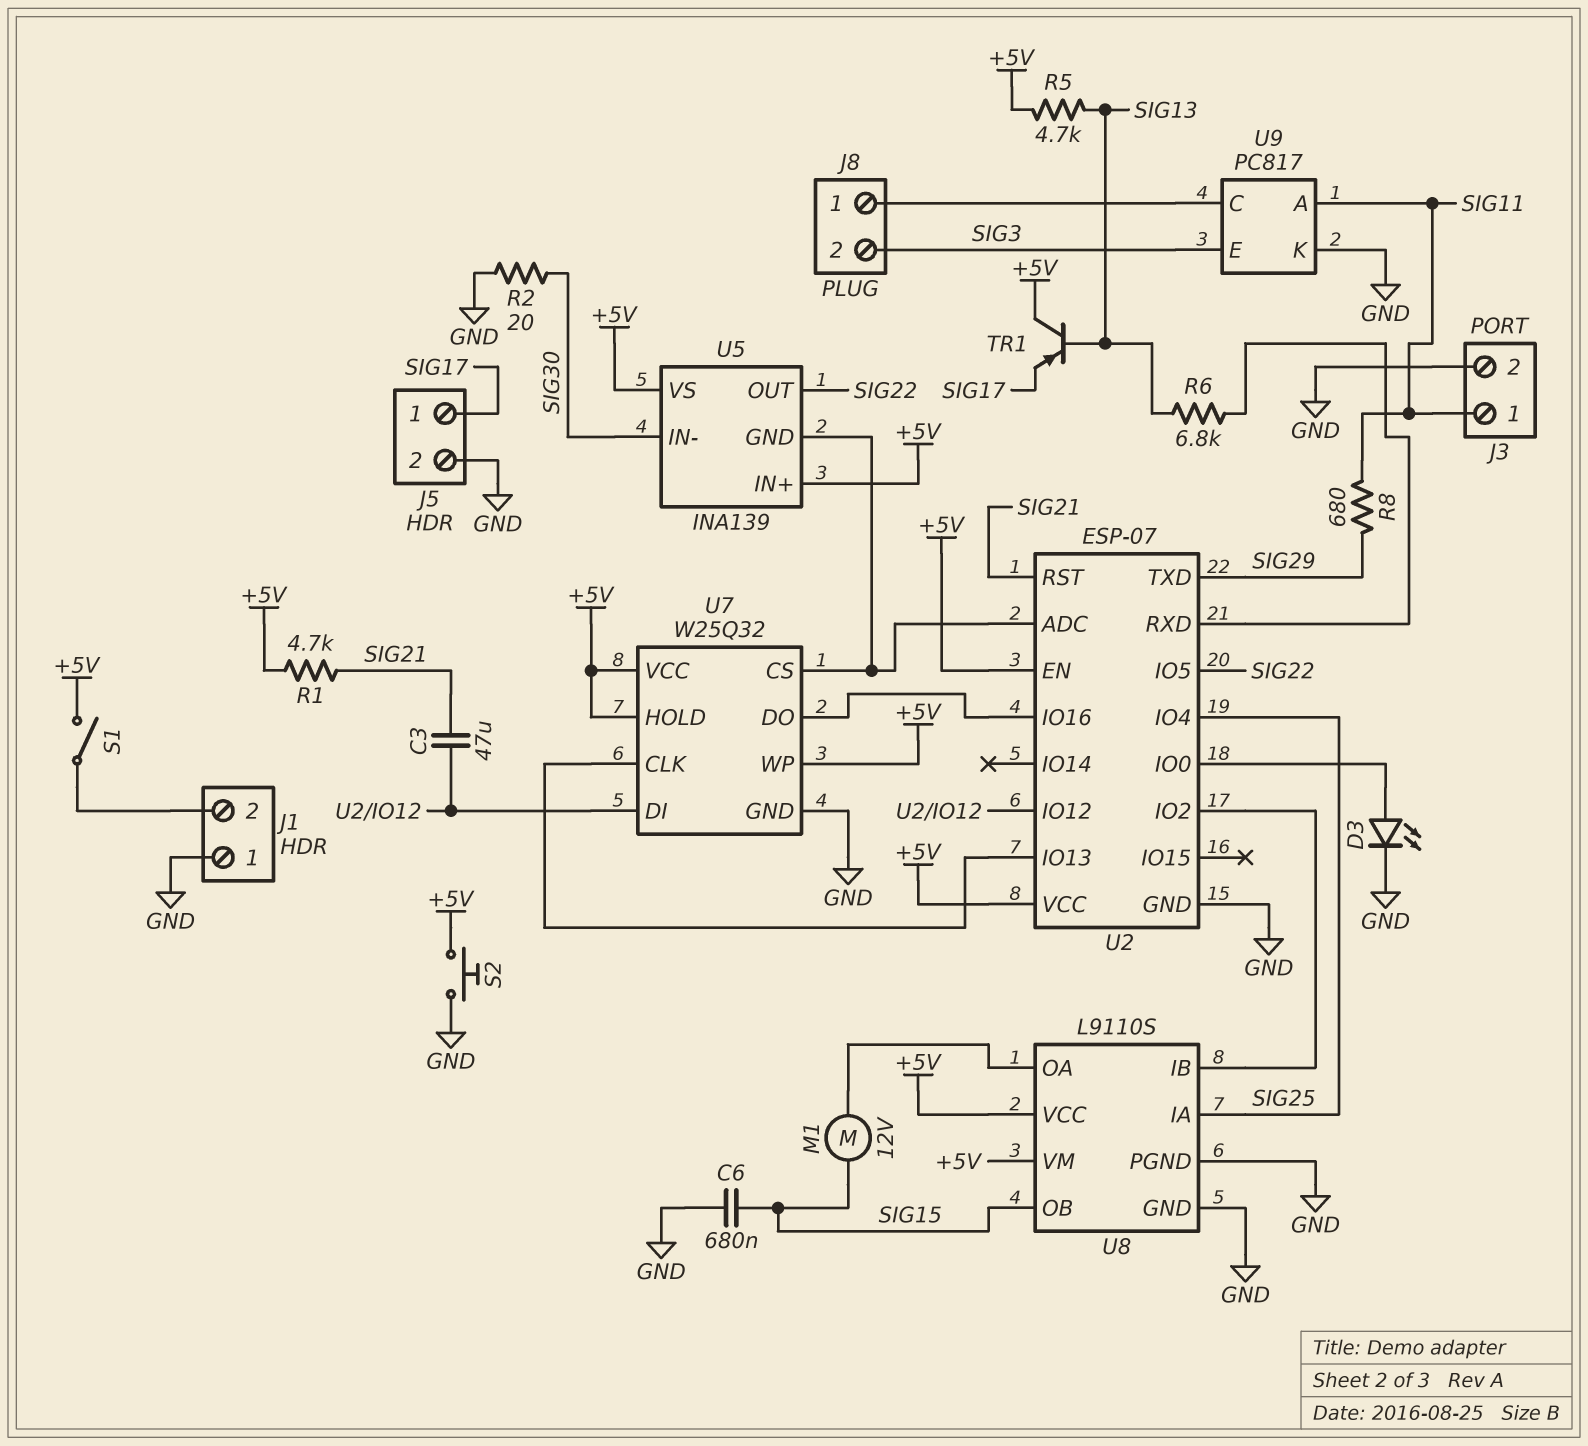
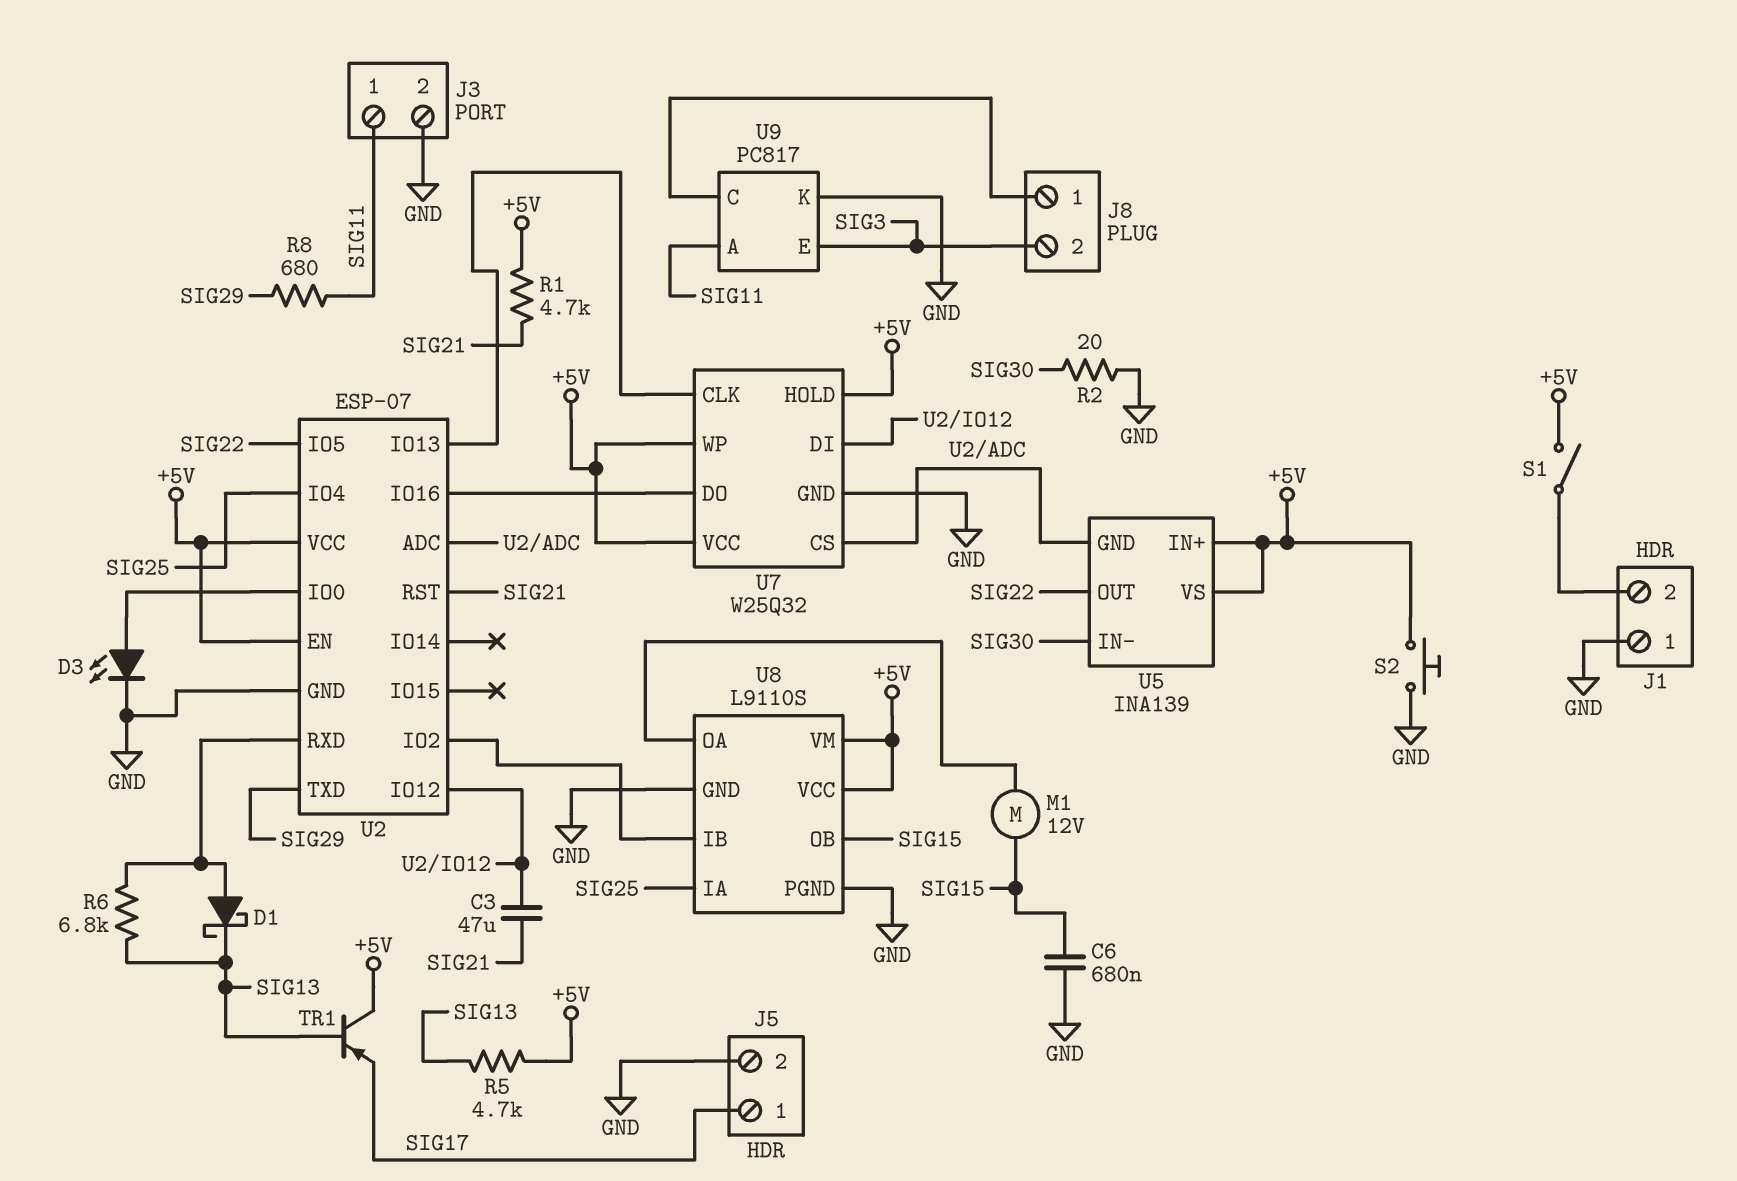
D1: none -> schottky (A U2/RXD, K SIG13)

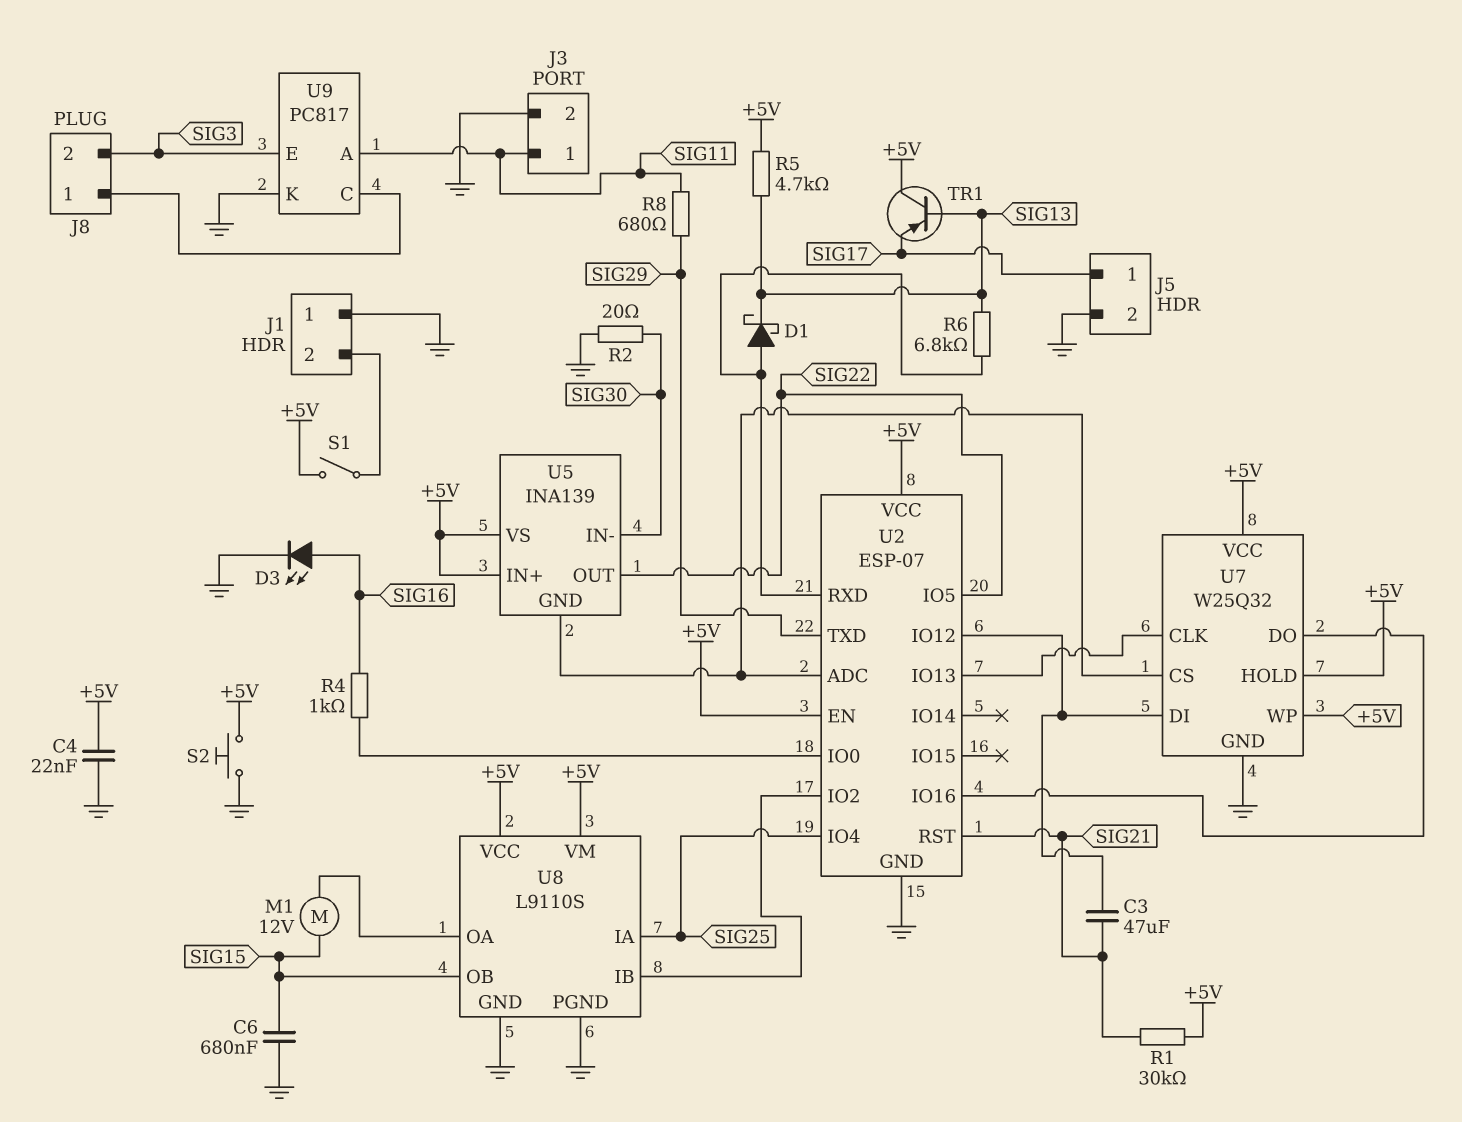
C4: none -> 22nF (+5V, GND)
D3: LED (A U2/IO0, K GND) -> LED (A SIG16, K GND)
R1: 4.7k (+5V, SIG21) -> 30k (+5V, SIG21)
R4: none -> 1k (SIG16, U2/IO0)

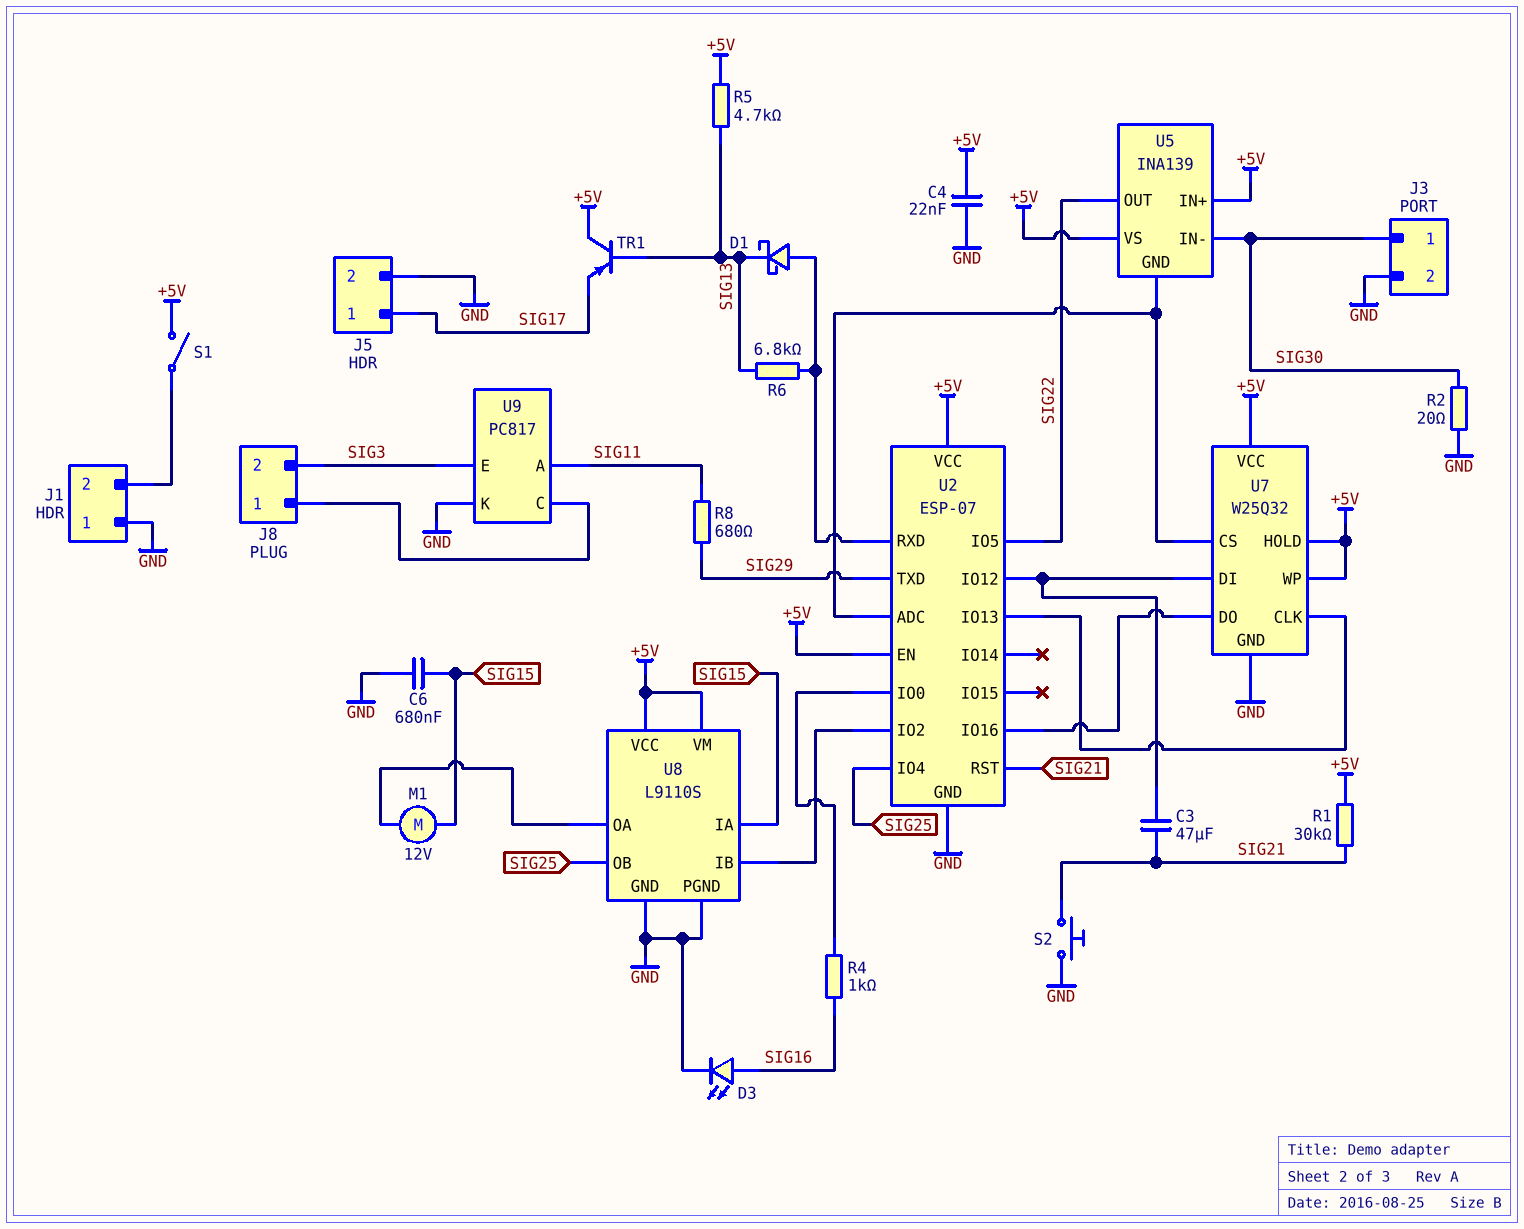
J3 pin 1: SIG11 -> SIG30
S2: button (+5V, GND) -> button (GND, SIG21)
U8 pin IA: SIG25 -> SIG15
U8 pin OB: SIG15 -> SIG25

